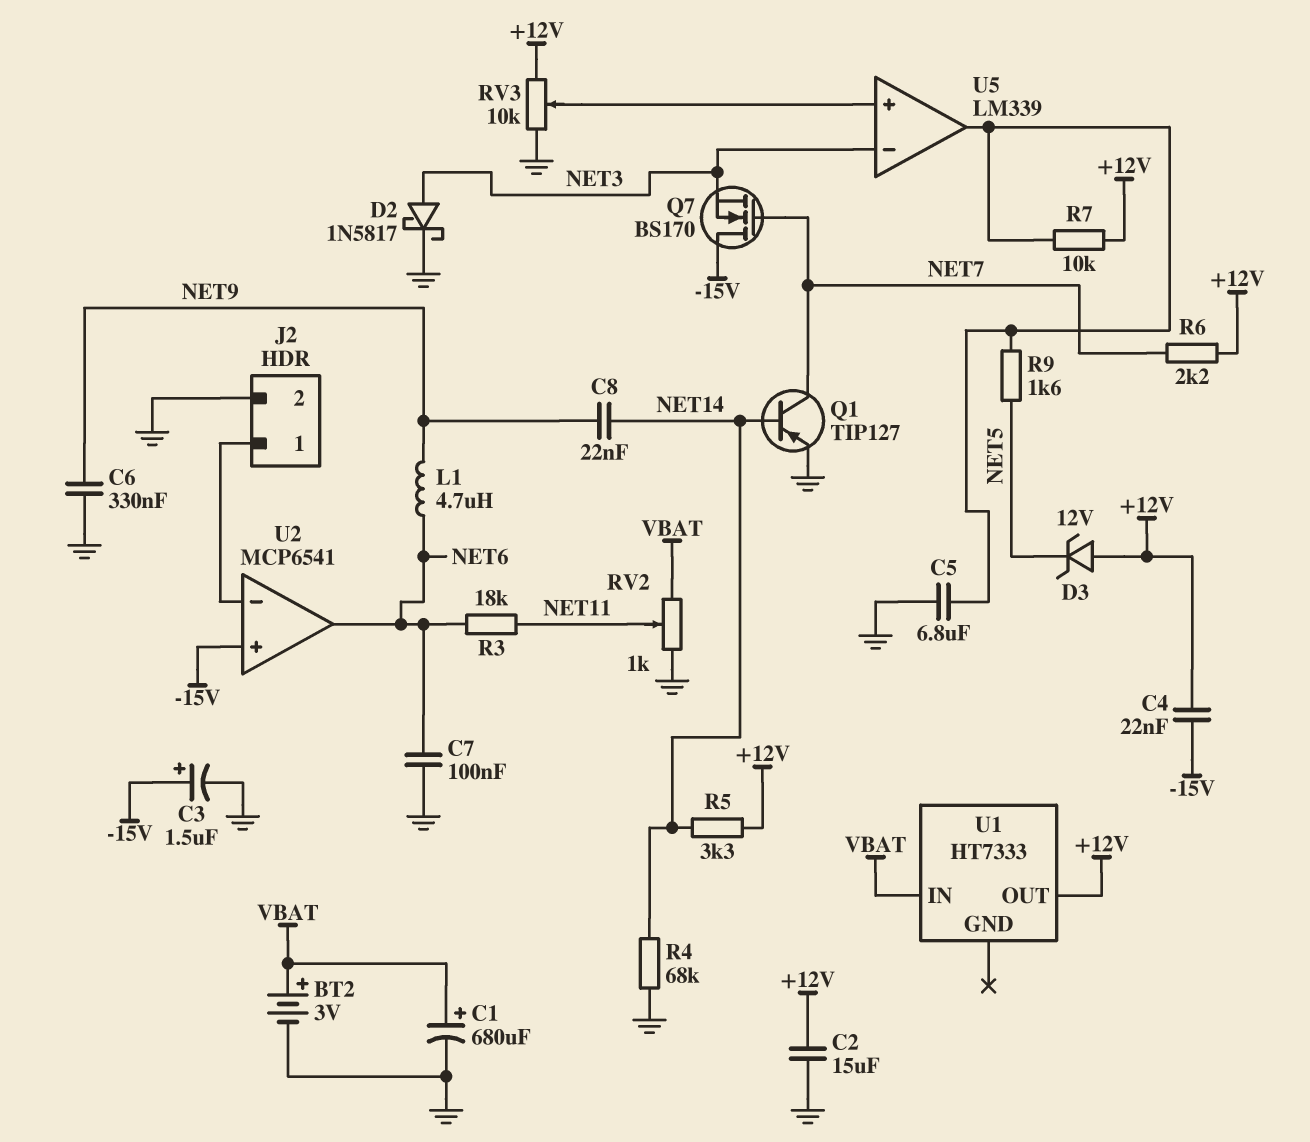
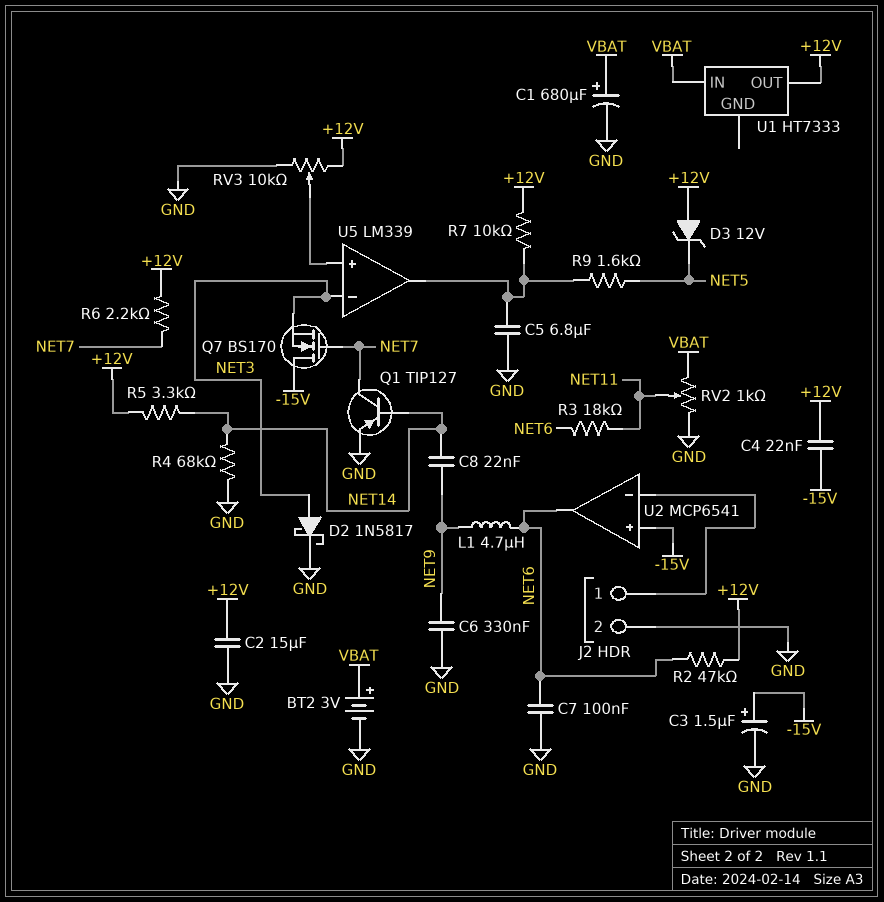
R2: none -> 47k (+12V, NET6)

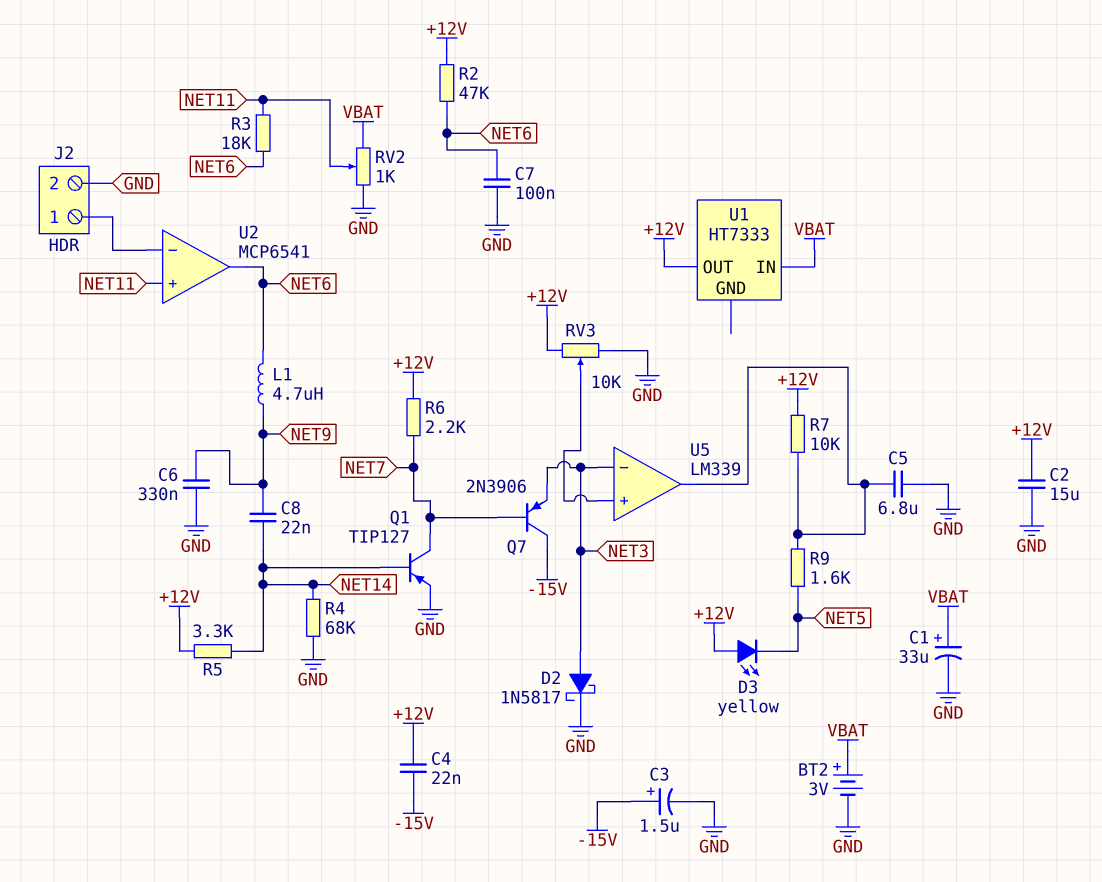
C1: 680uF (plus VBAT, minus GND) -> 33uF (plus VBAT, minus GND)
D3: zener 12V (A +12V, K NET5) -> LED yellow (A +12V, K NET5)
Q7: NMOS BS170 (G NET7, D -15V, S NET3) -> PNP 2N3906 (B NET7, C -15V, E NET3)
U2 pin in+: -15V -> NET11

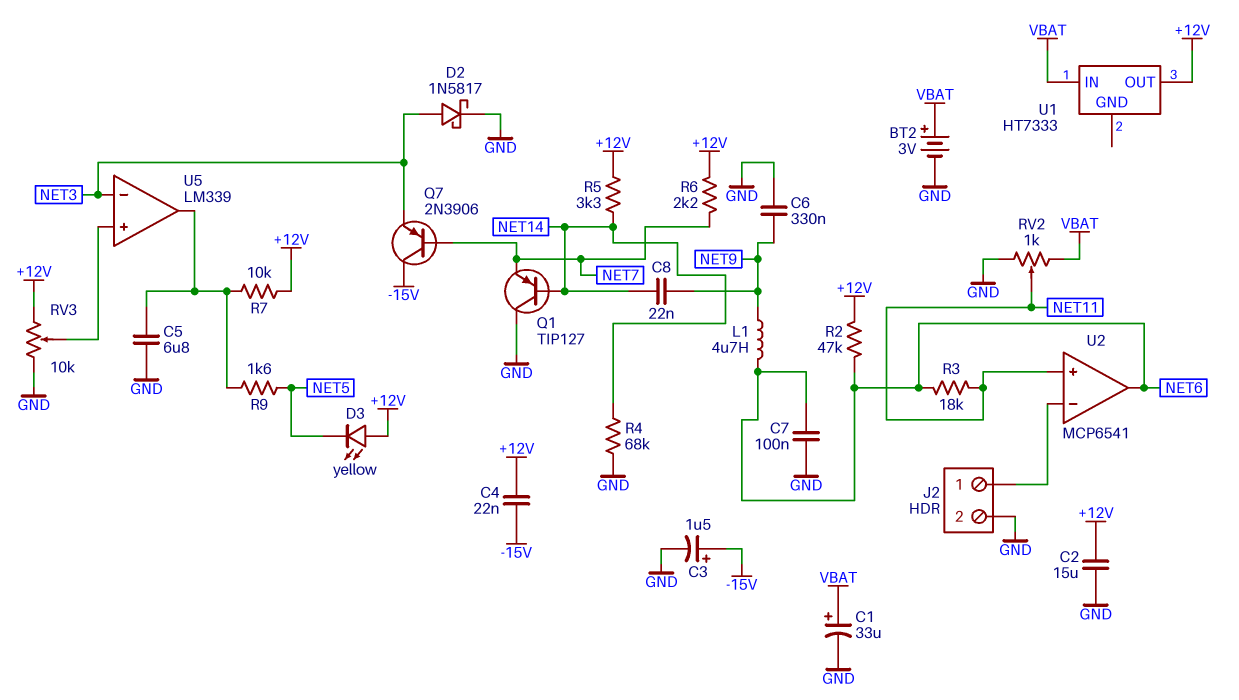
Q1: PNP TIP127 (B NET14, C NET7, E GND) -> PNP TIP127 (B NET14, C GND, E NET7)

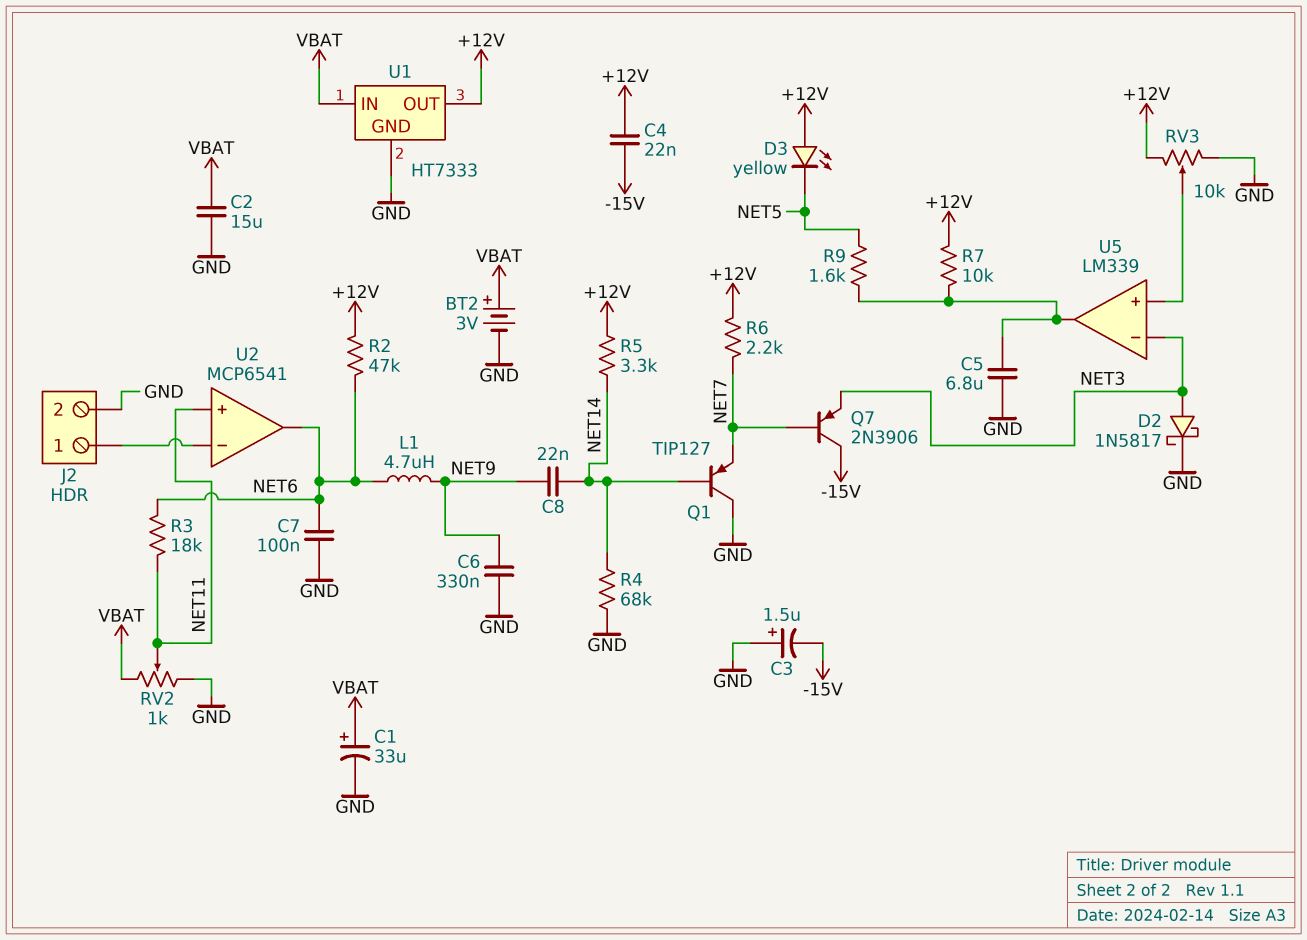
C2: 15uF (+12V, GND) -> 15uF (GND, VBAT)
C3: 1.5uF (plus -15V, minus GND) -> 1.5uF (plus GND, minus -15V)
U1 pin GND: none -> GND

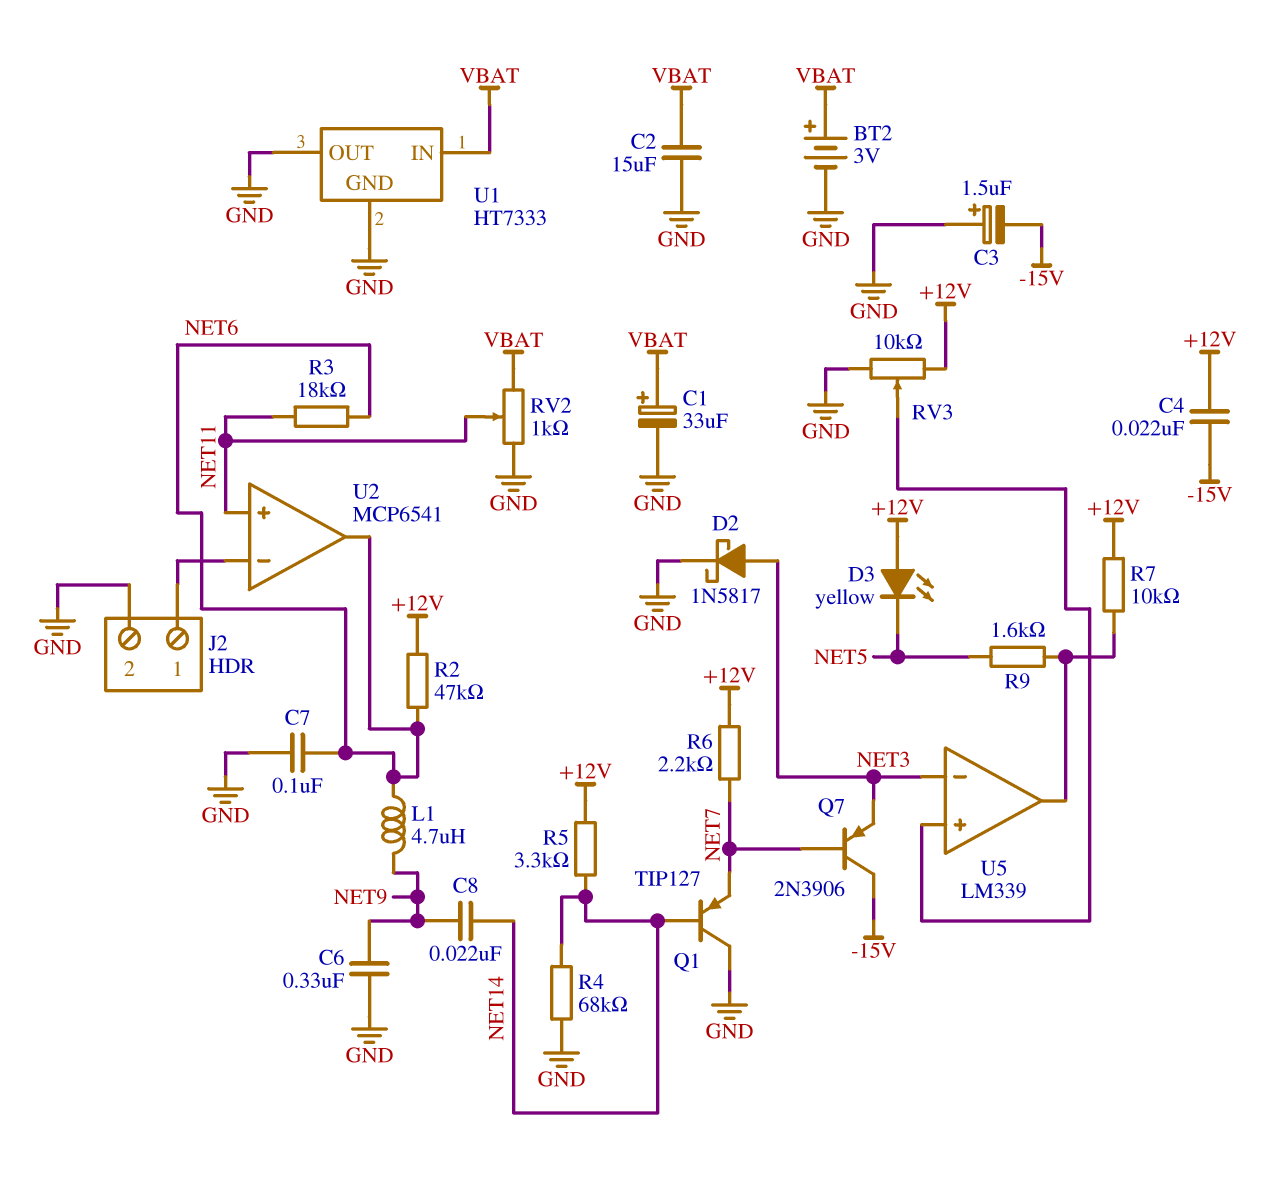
C5: 6.8uF (GND, U5/out) -> none
U1 pin OUT: +12V -> GND

